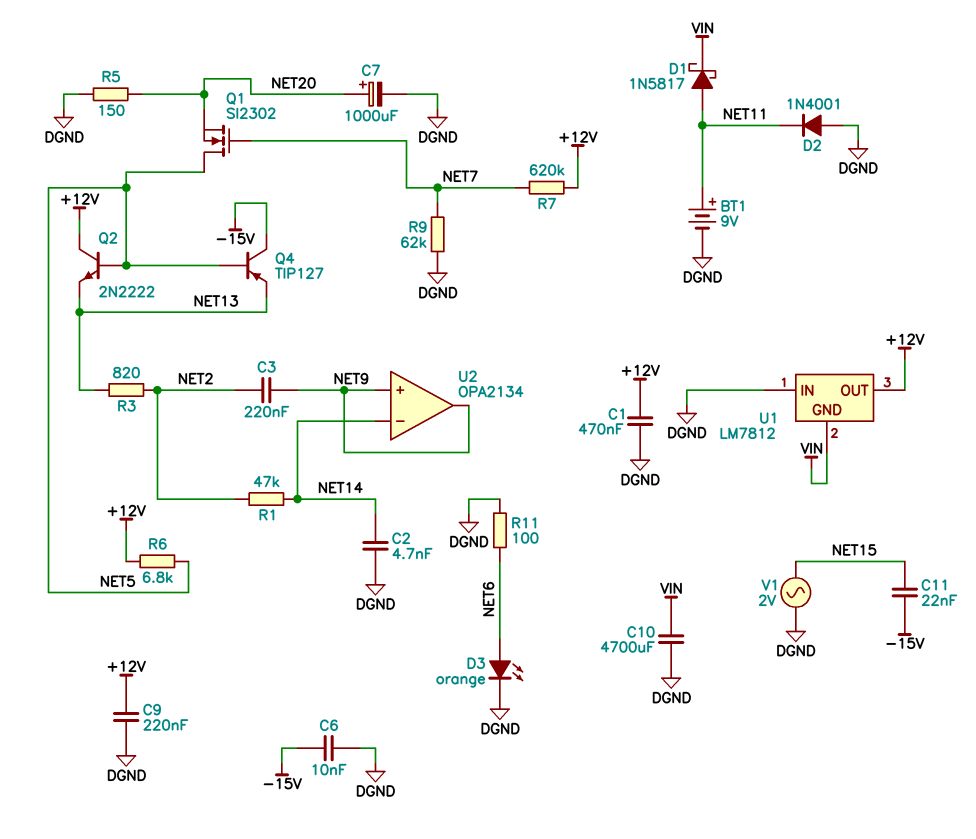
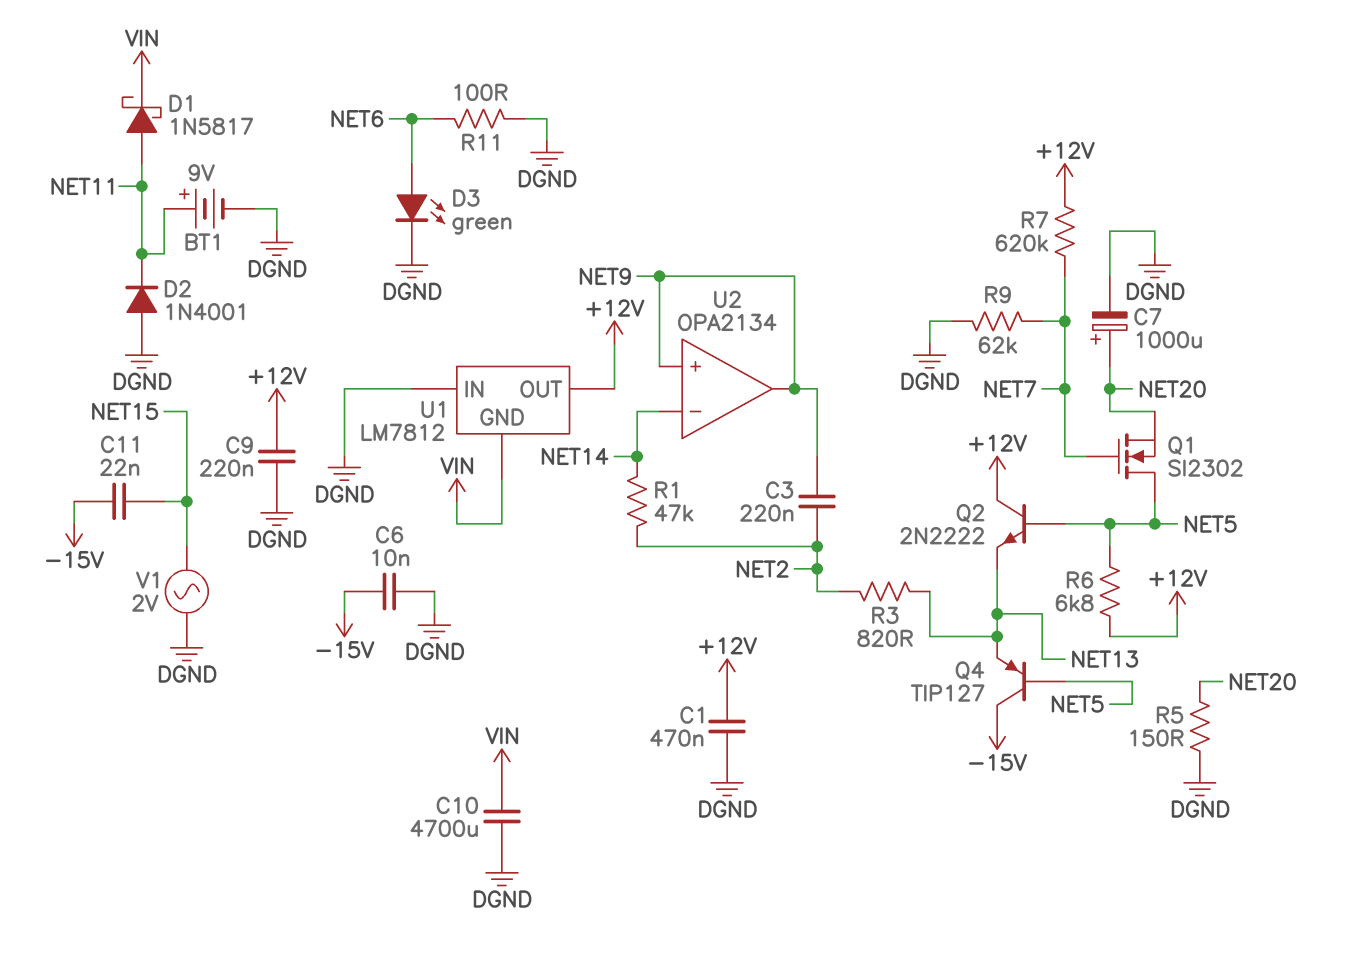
C2: 4.7nF (DGND, NET14) -> none
D3: LED orange (A NET6, K DGND) -> LED green (A NET6, K DGND)

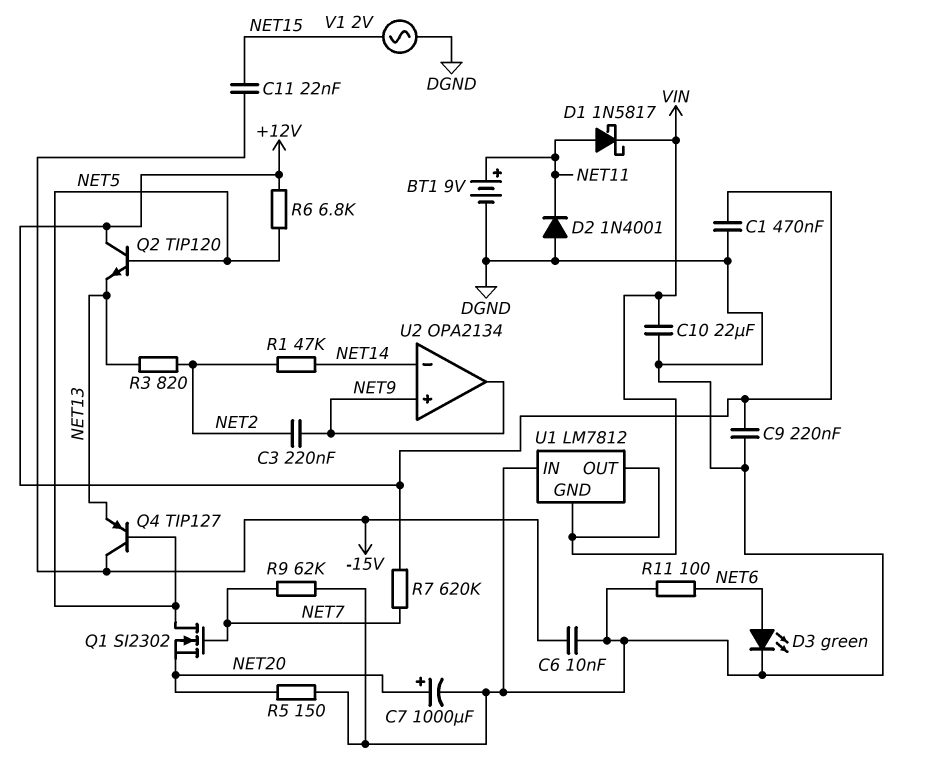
C10: 4700uF (DGND, VIN) -> 22uF (DGND, VIN)
Q2: NPN 2N2222 (B NET5, C +12V, E NET13) -> NPN TIP120 (B NET5, C +12V, E NET13)
U1 pin OUT: +12V -> VIN

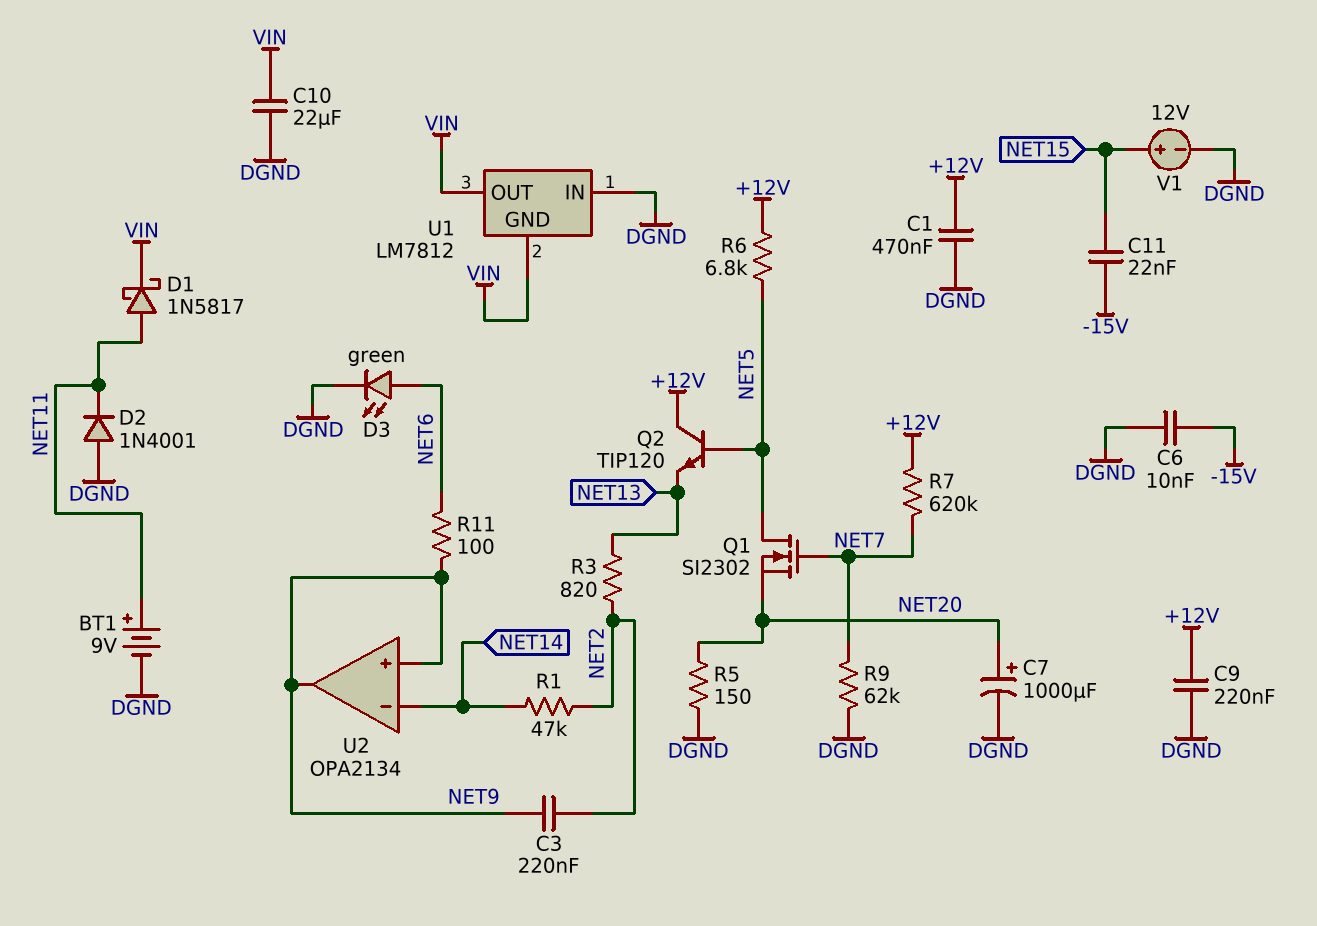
Q4: PNP TIP127 (B NET5, C -15V, E NET13) -> none
R11: 100 (DGND, NET6) -> 100 (NET6, NET9)
V1: AC 2V (DGND, NET15) -> 12V (plus NET15, minus DGND)

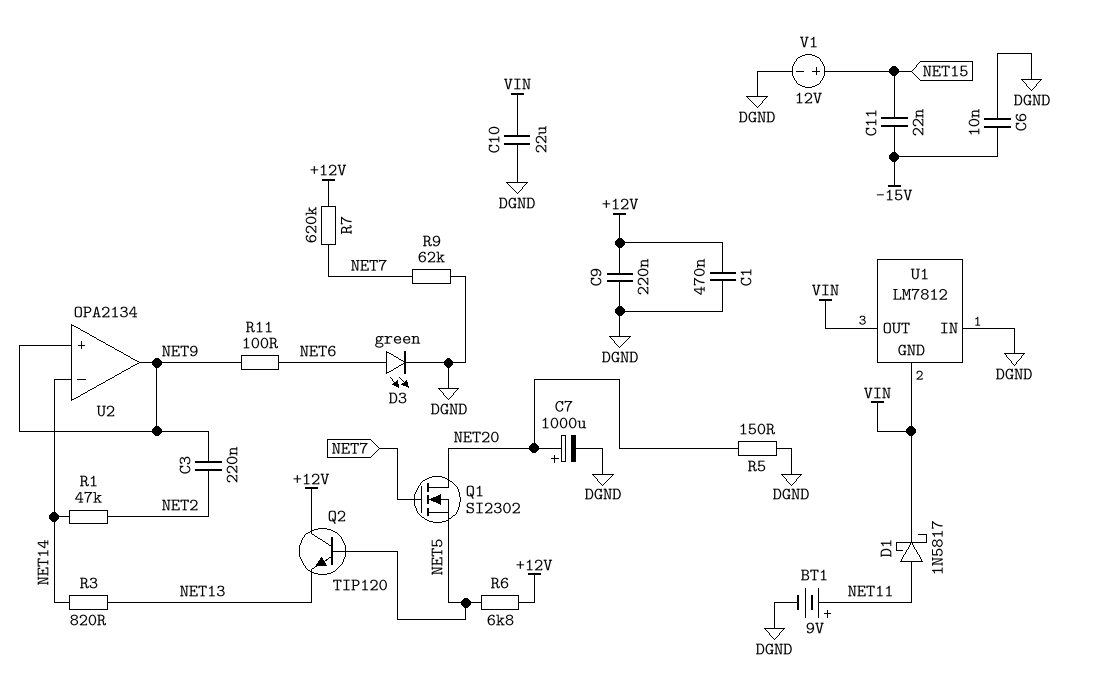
D2: diode 1N4001 (A DGND, K NET11) -> none
Q1: NMOS SI2302 (G NET7, D NET5, S NET20) -> NMOS SI2302 (G NET7, D NET20, S NET5)
R3: 820 (NET2, NET13) -> 820 (NET13, NET14)

